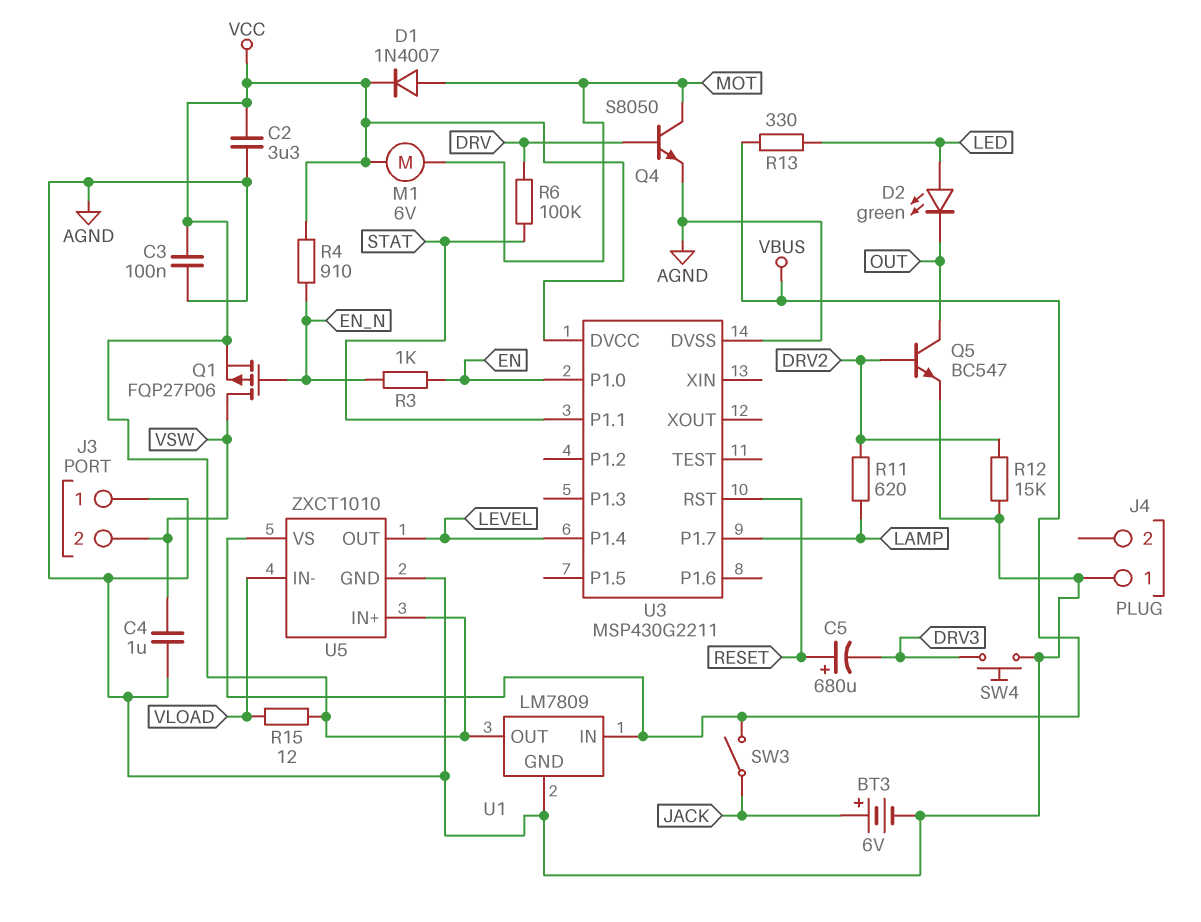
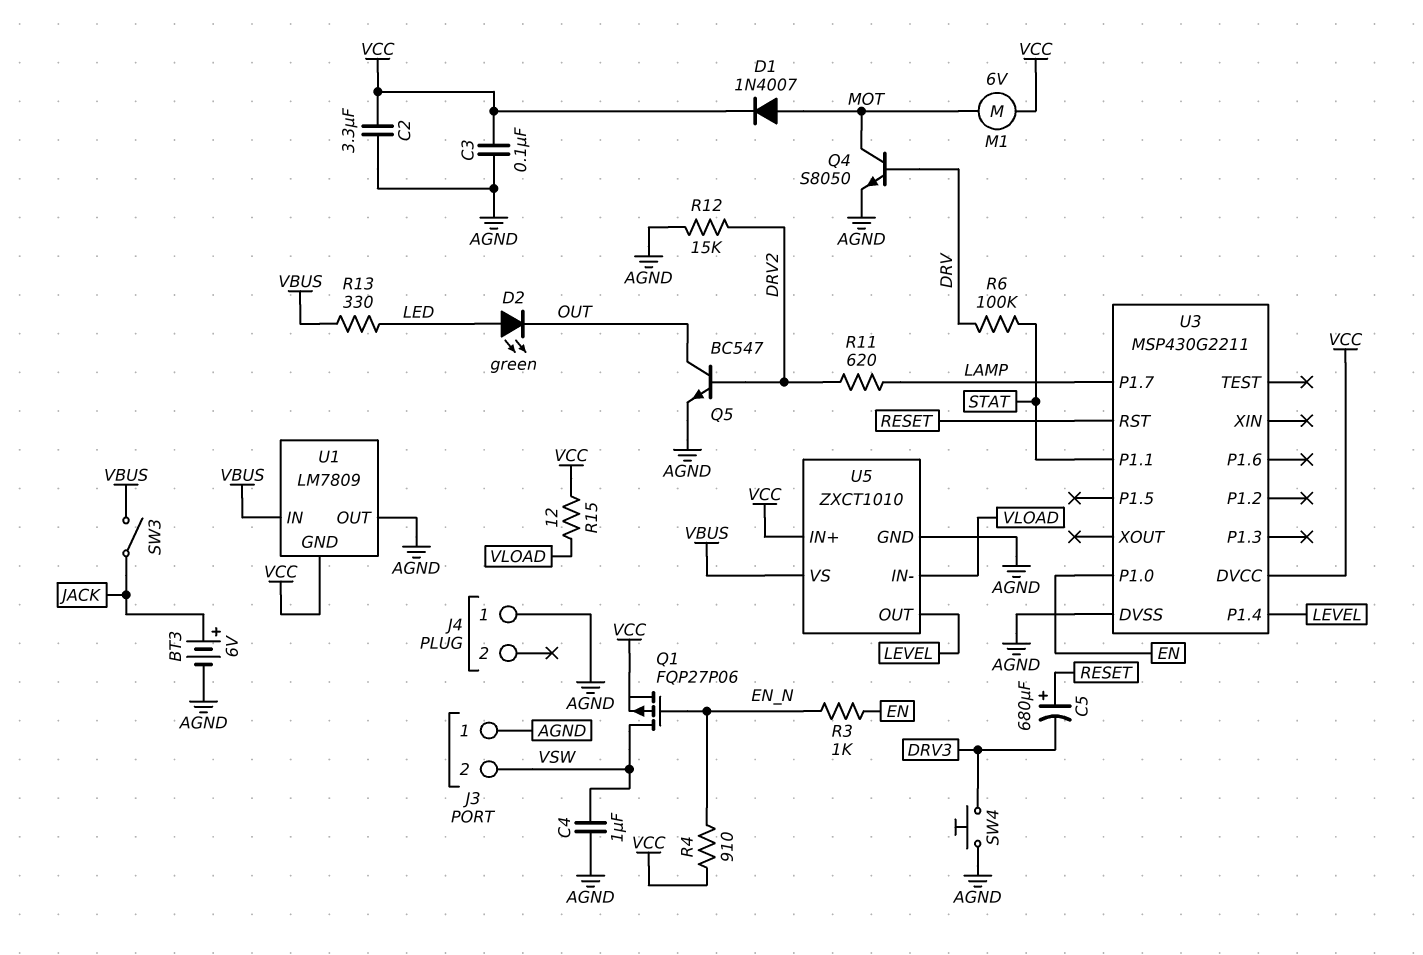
U1 pin GND: AGND -> VCC
U1 pin OUT: VCC -> AGND

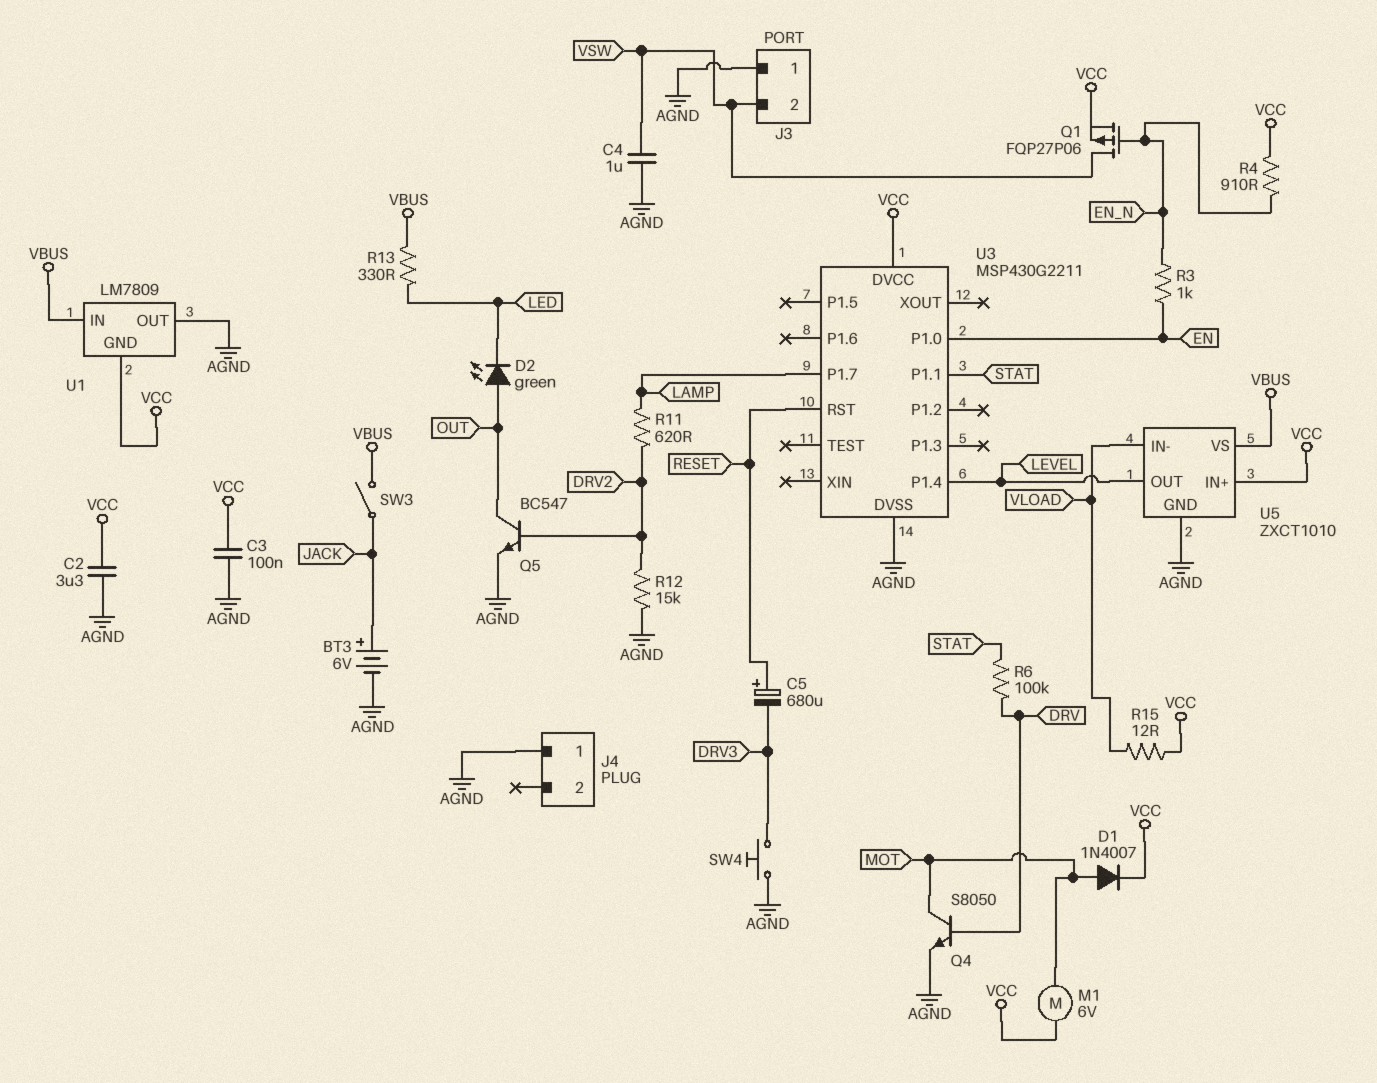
D2: LED green (A LED, K OUT) -> LED green (A OUT, K LED)

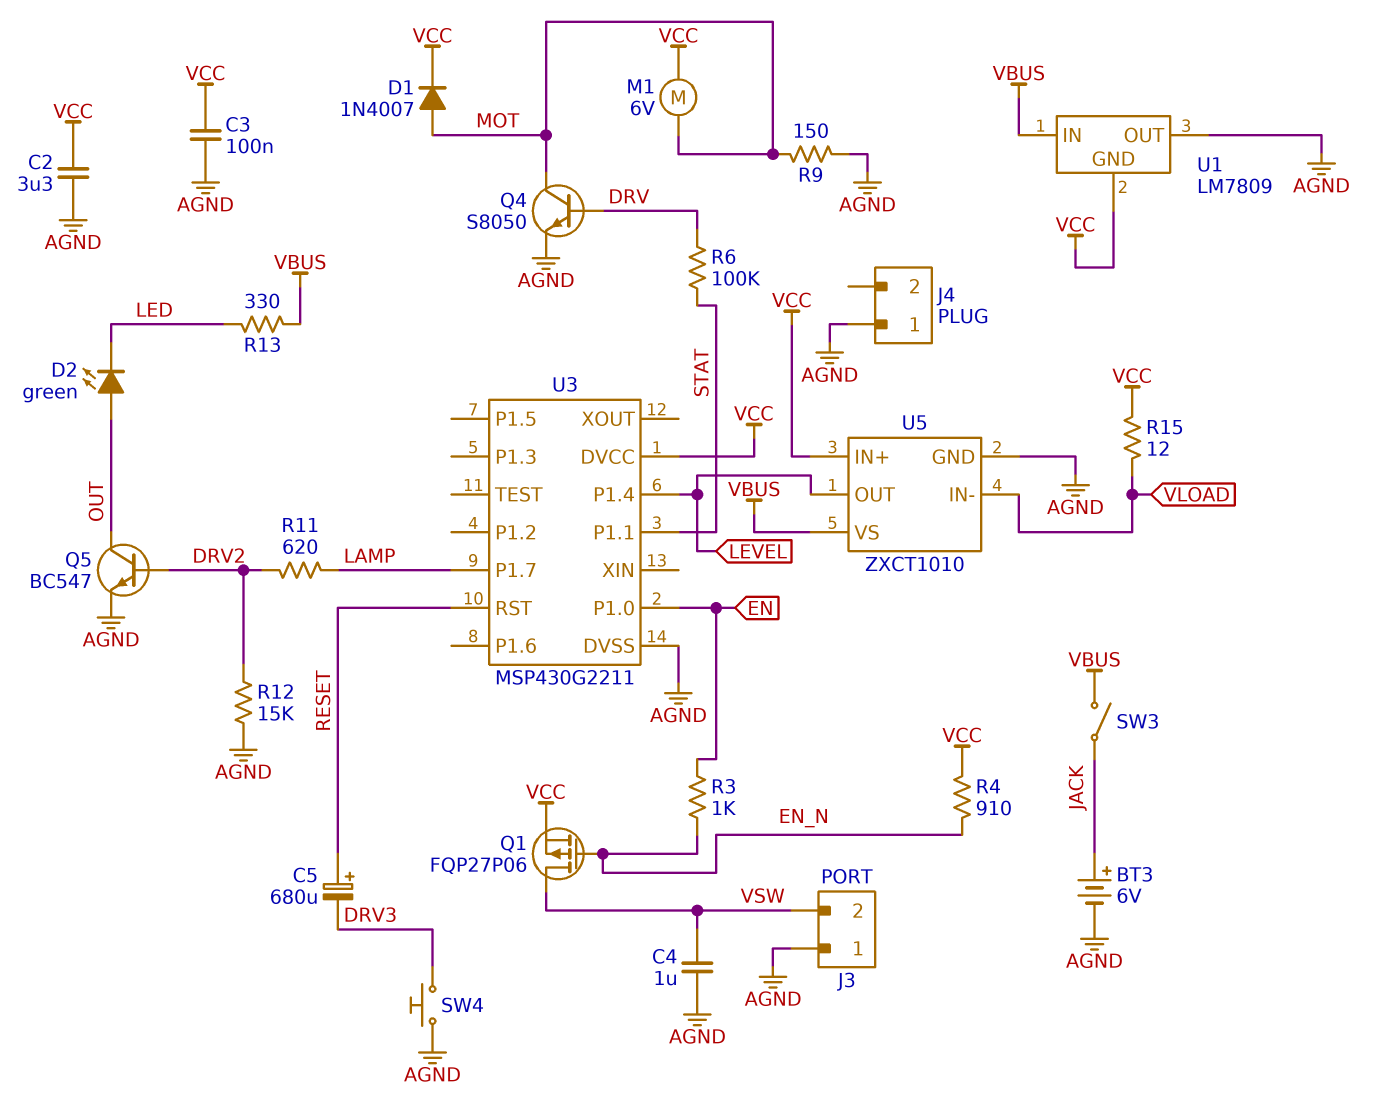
R9: none -> 150 (AGND, MOT)

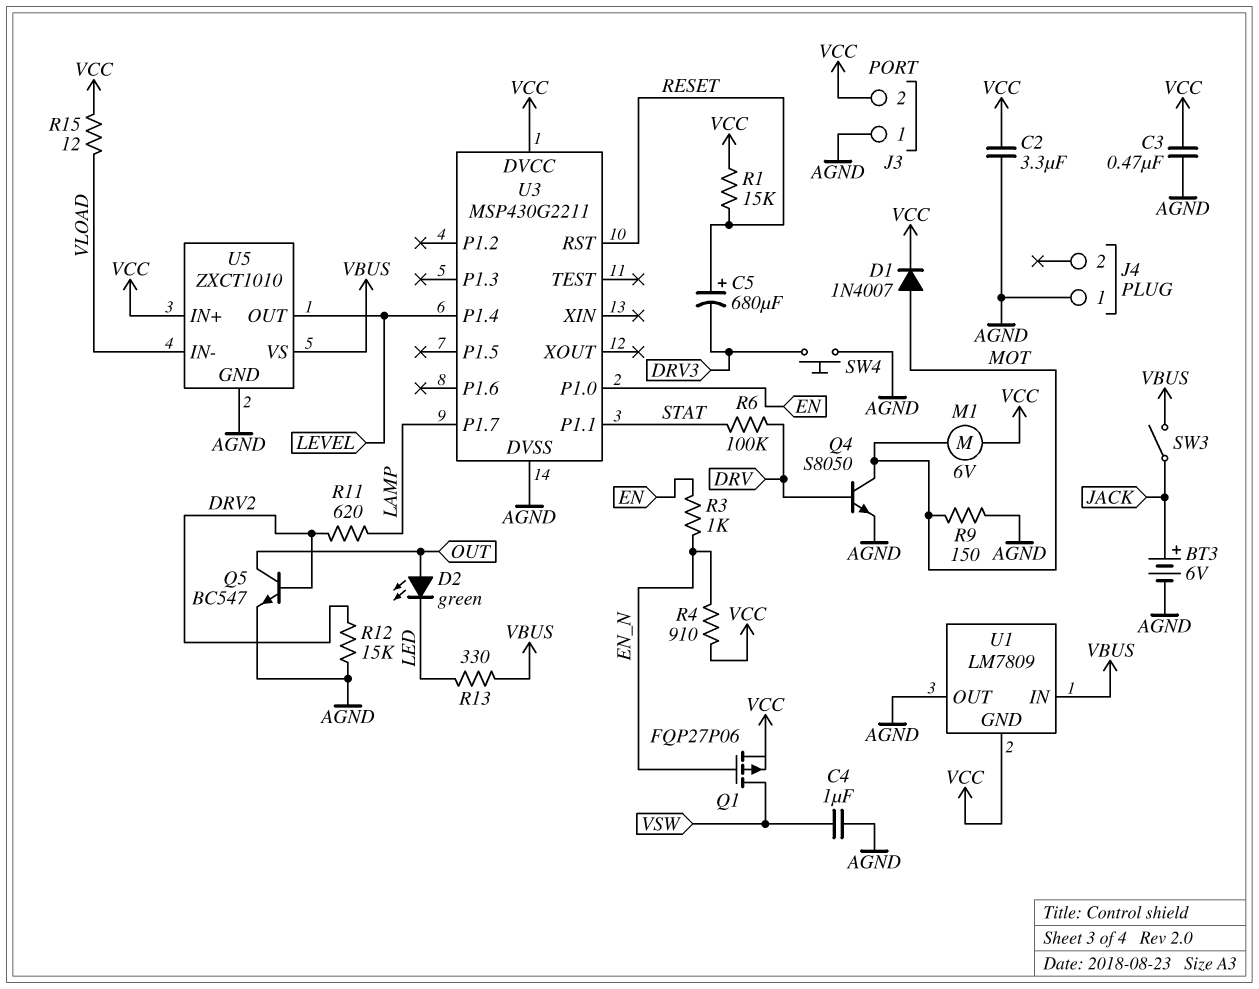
C3: 100nF (AGND, VCC) -> 470nF (AGND, VCC)
J3 pin 2: VSW -> VCC
R1: none -> 15k (RESET, VCC)

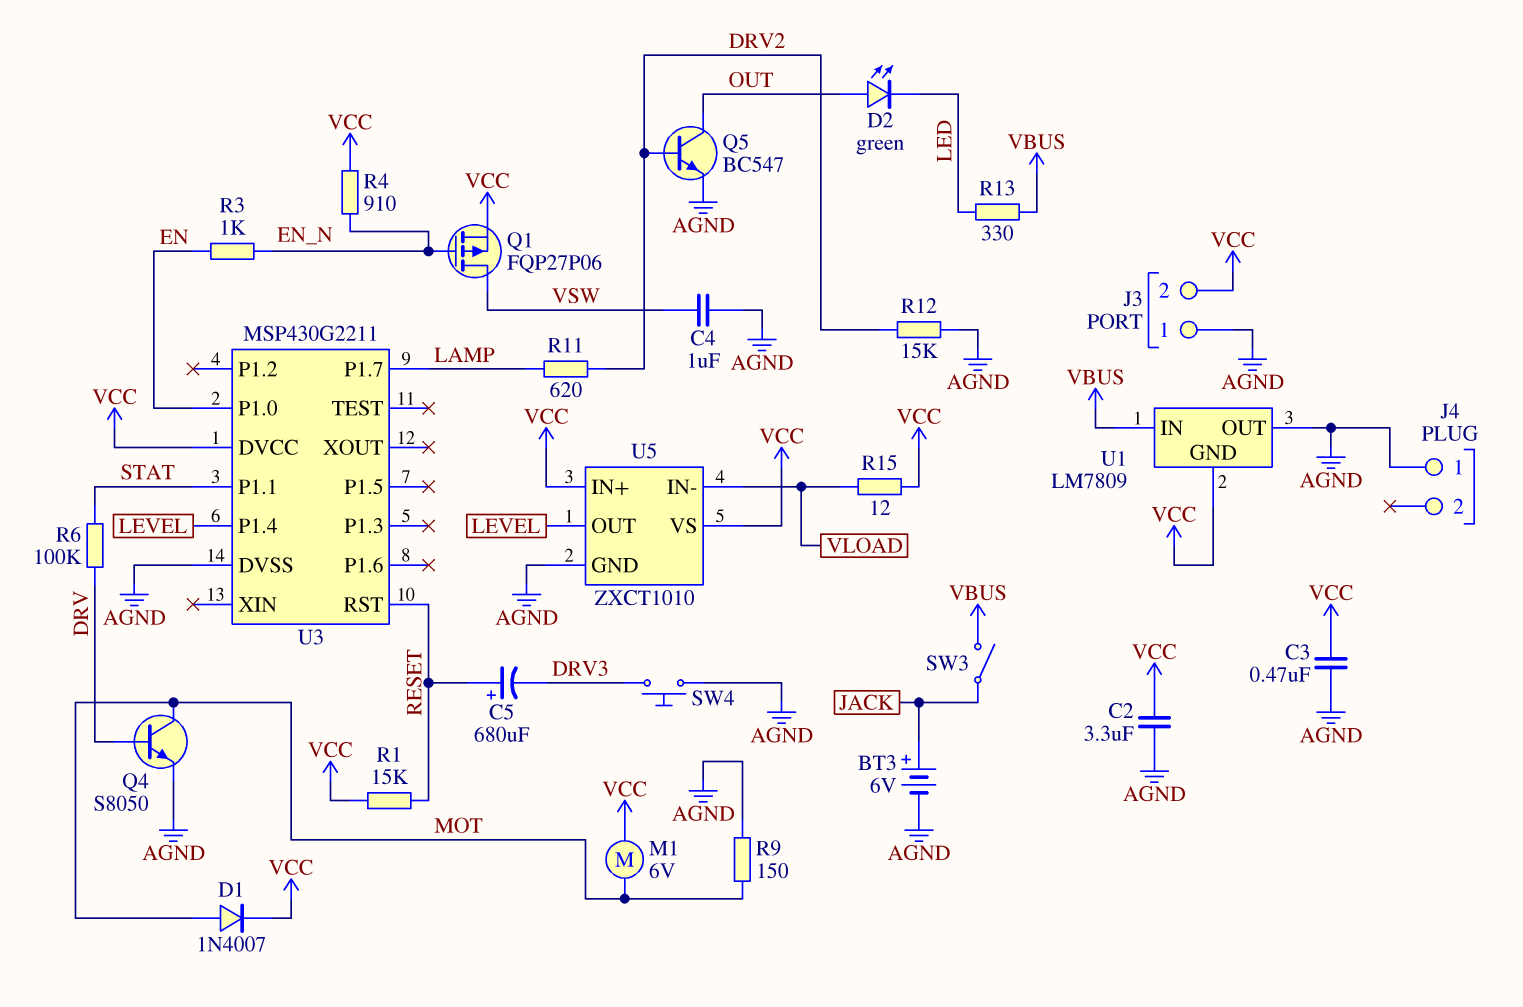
U5 pin VS: VBUS -> VCC

